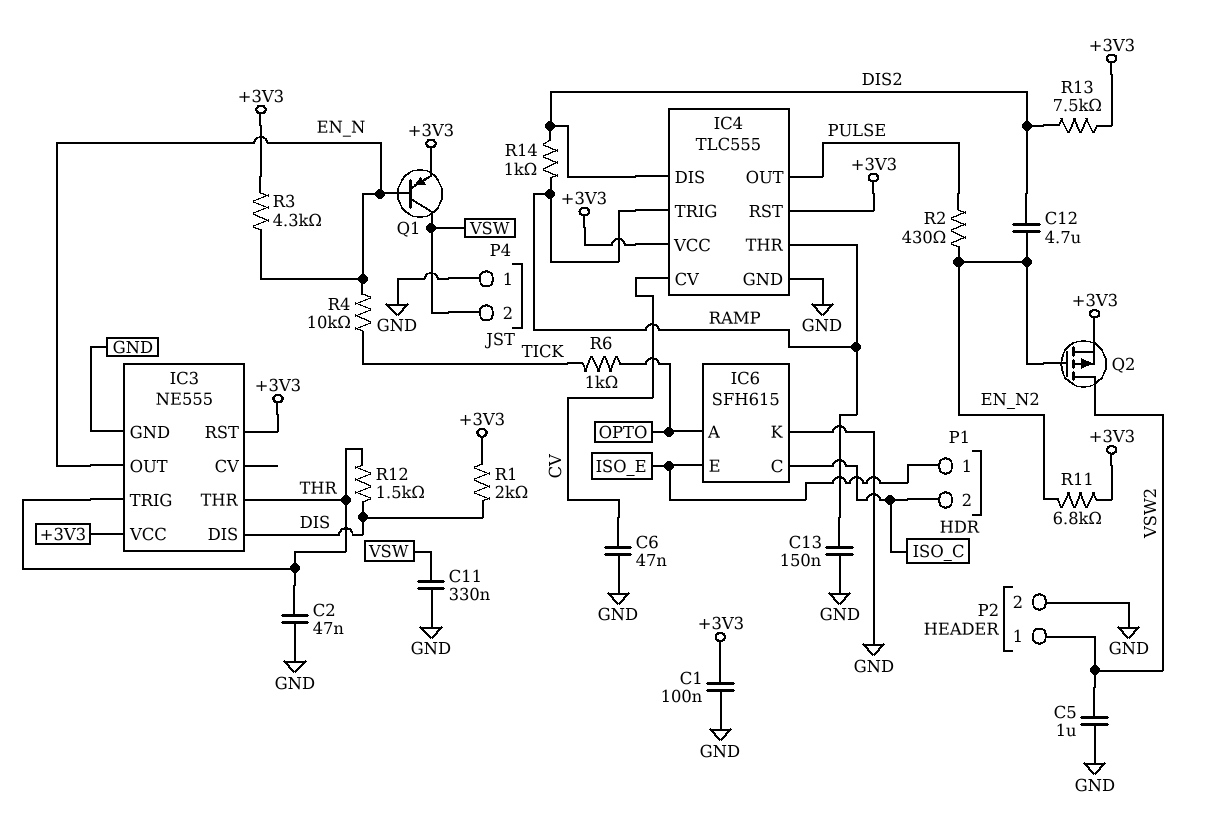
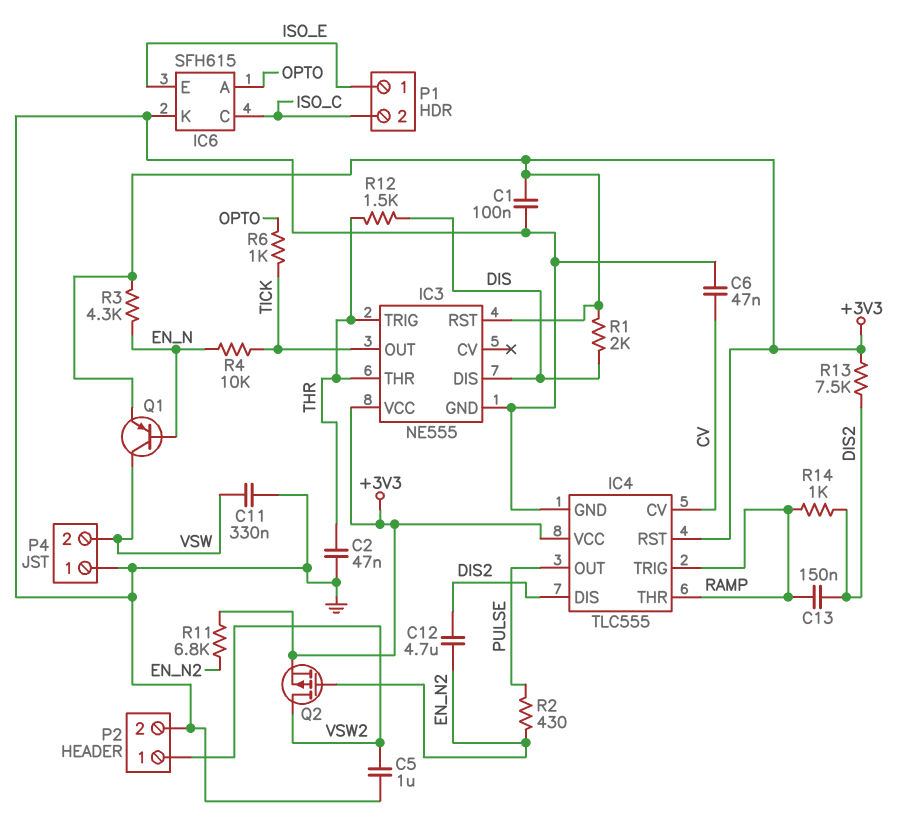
C13: 150nF (GND, RAMP) -> 150nF (DIS2, RAMP)
IC3 pin OUT: EN_N -> TICK

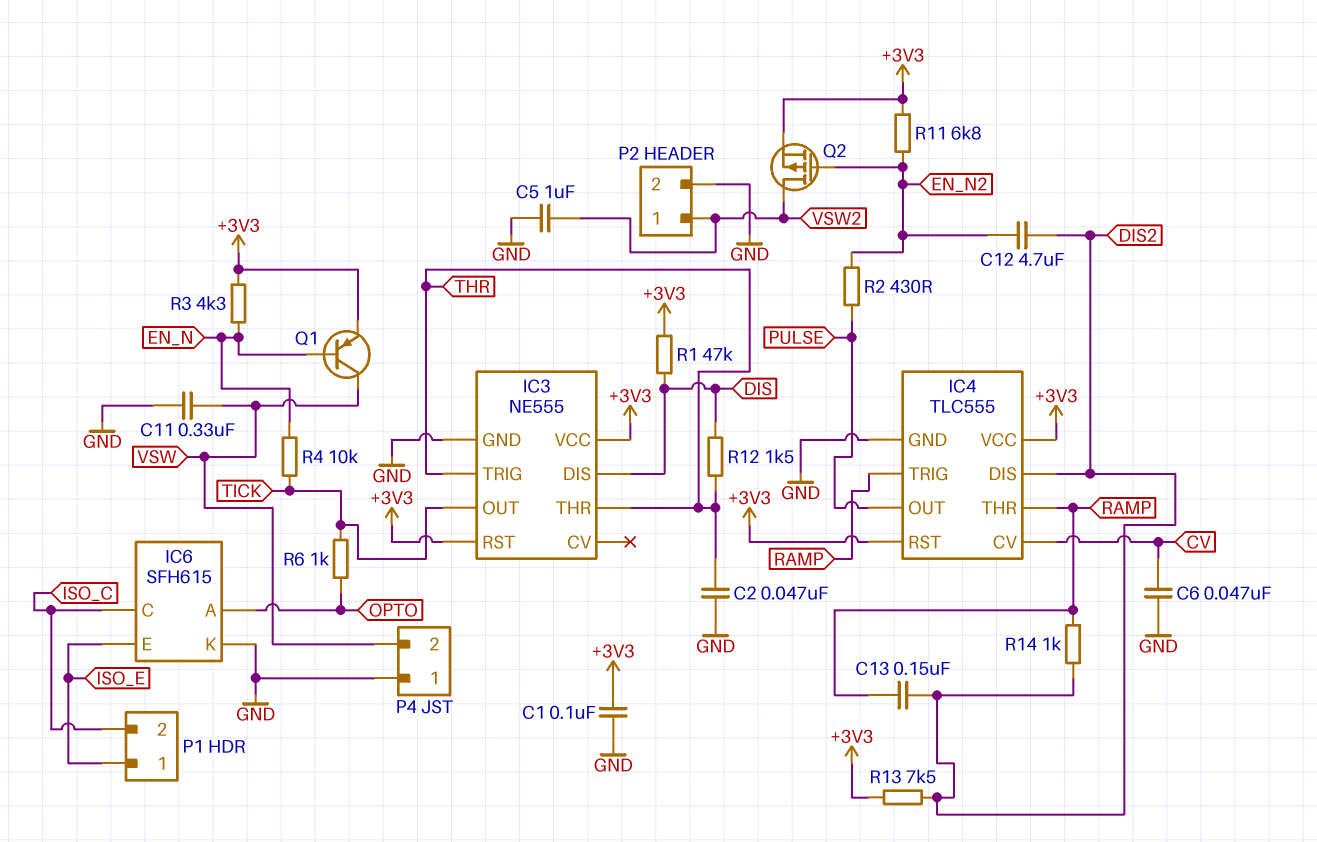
R1: 2k (+3V3, DIS) -> 47k (+3V3, DIS)

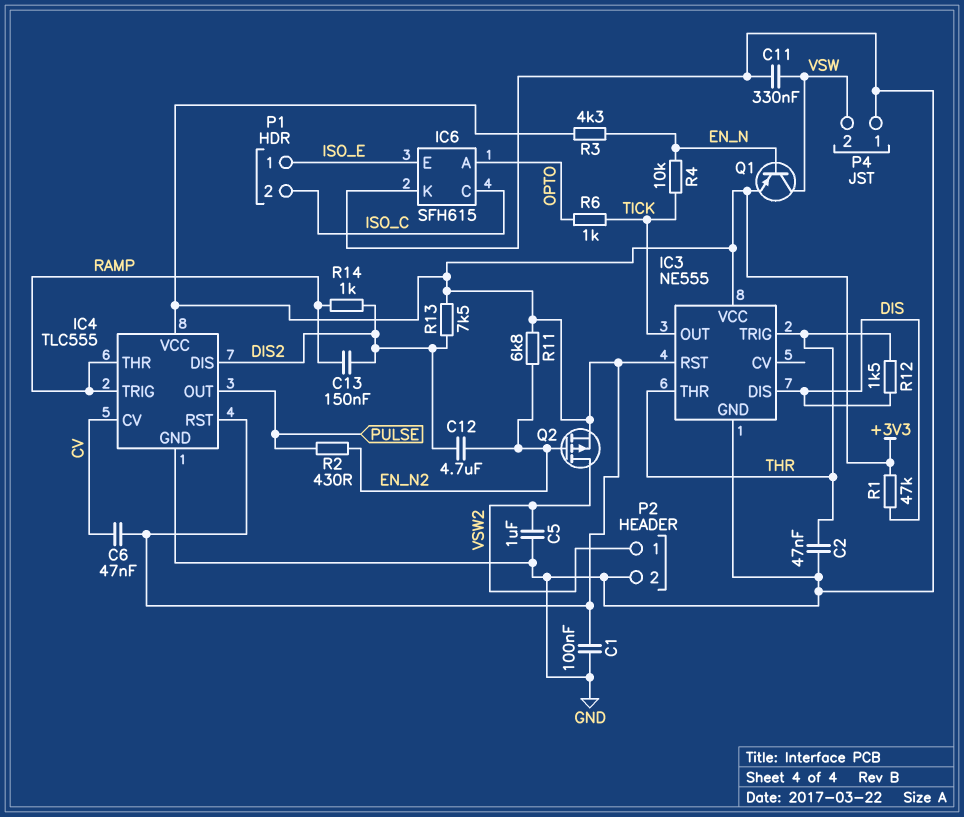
C6: 47nF (CV, GND) -> 47nF (+3V3, CV)

